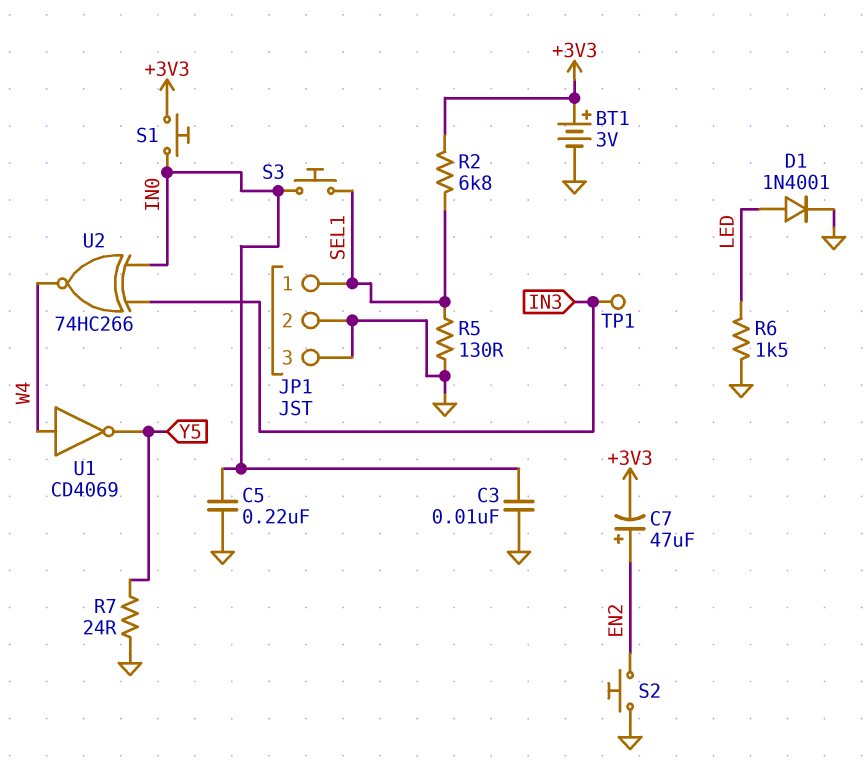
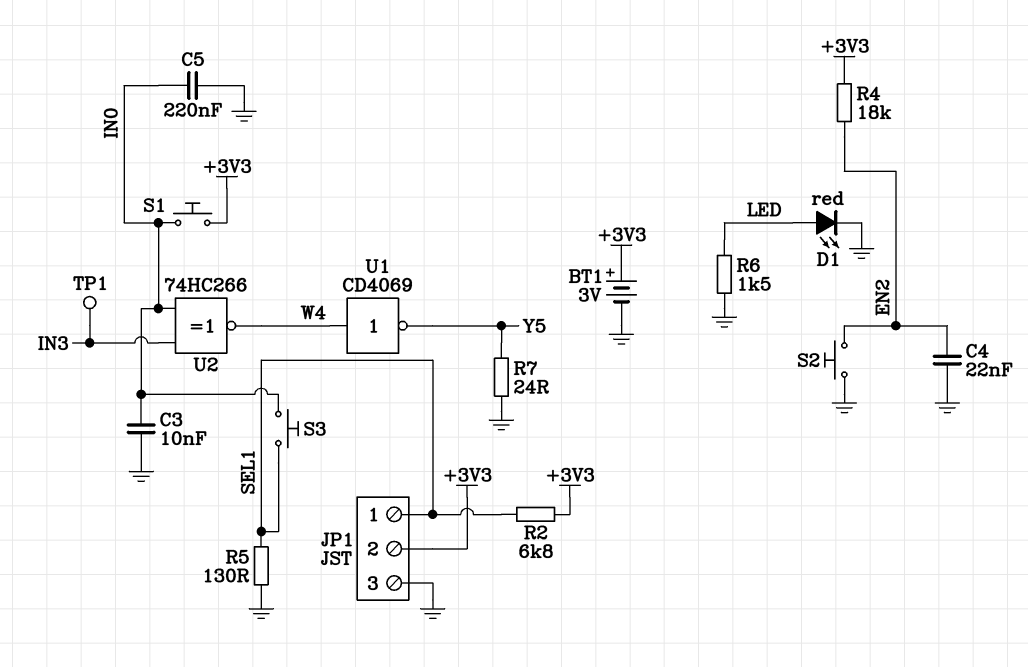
C4: none -> 22nF (EN2, GND)
C7: 47uF (plus EN2, minus +3V3) -> none
D1: diode 1N4001 (A LED, K GND) -> LED red (A LED, K GND)
JP1 pin 2: GND -> +3V3
R4: none -> 18k (+3V3, EN2)

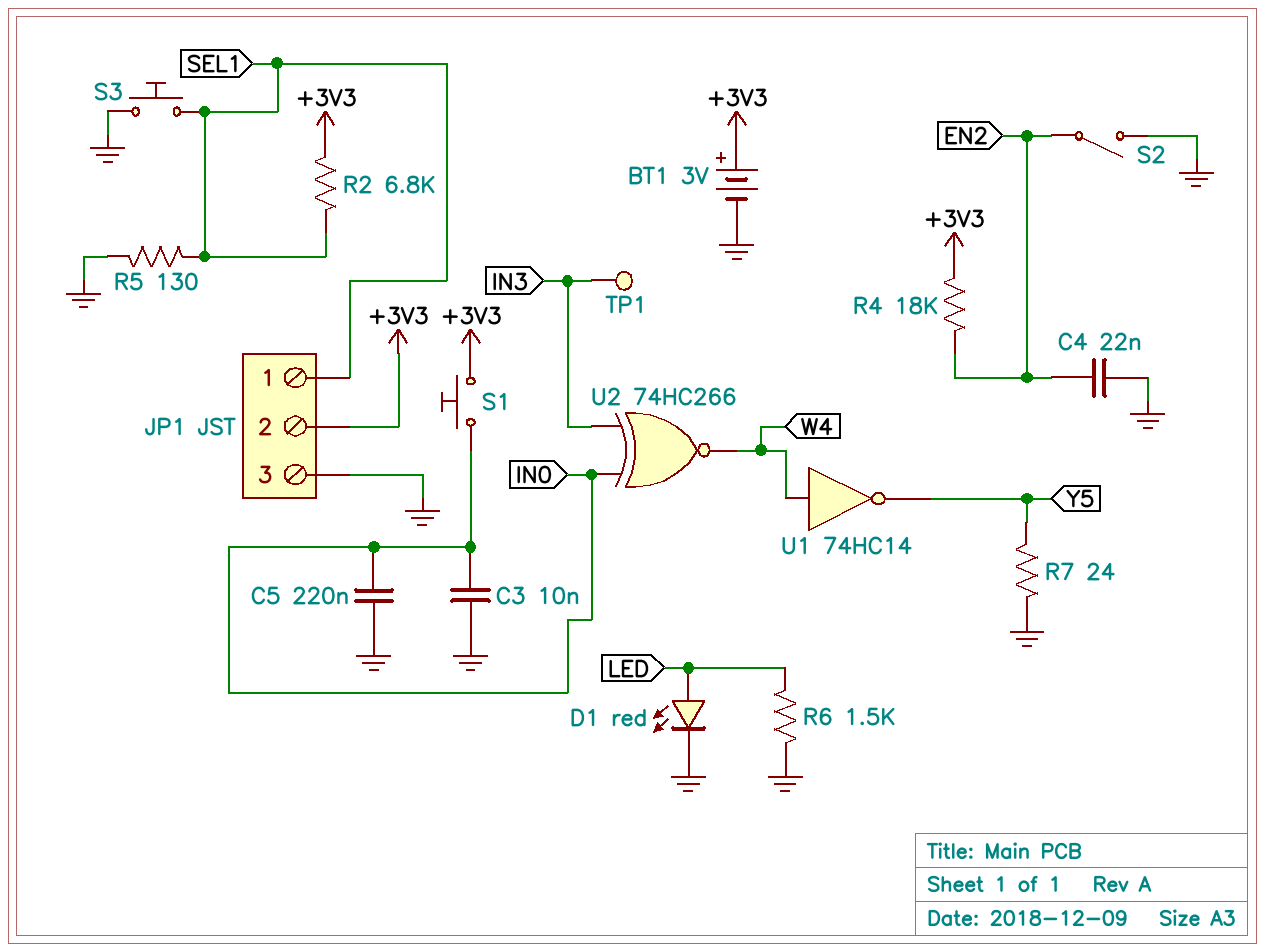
S2: button (EN2, GND) -> switch (EN2, GND)
S3: button (IN0, SEL1) -> button (GND, SEL1)
U1: NOT CD4069 (in W4, out Y5) -> NOT 74HC14 (in W4, out Y5)

